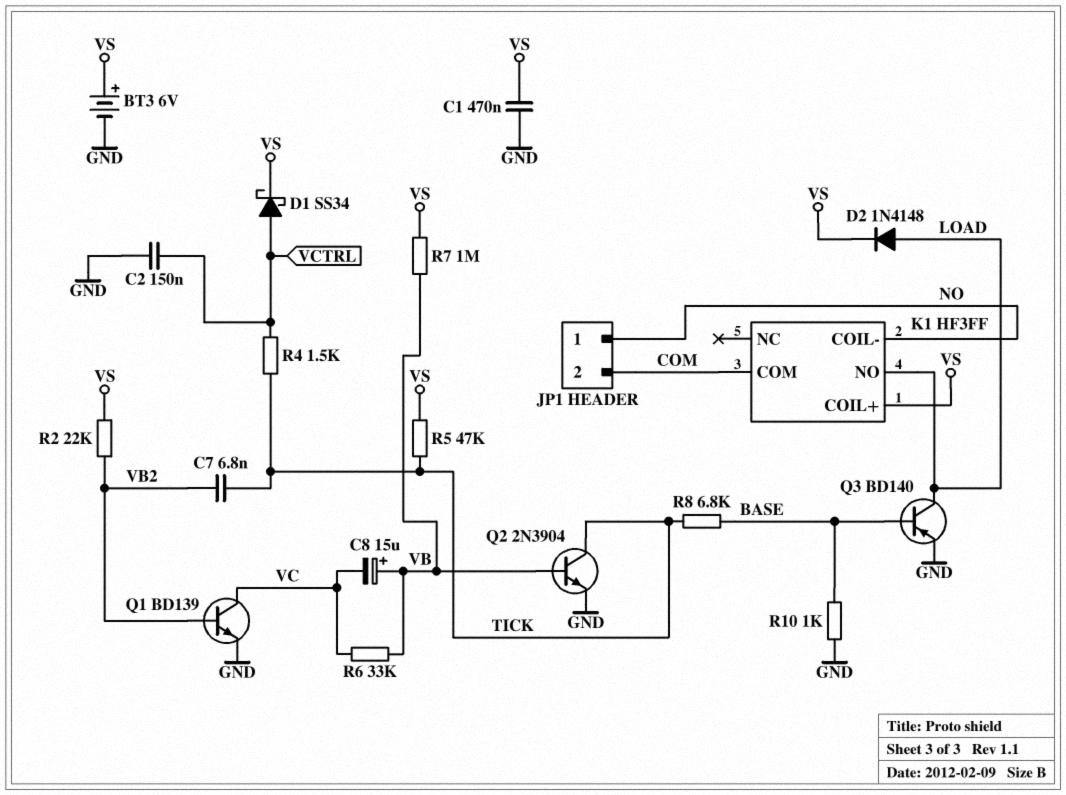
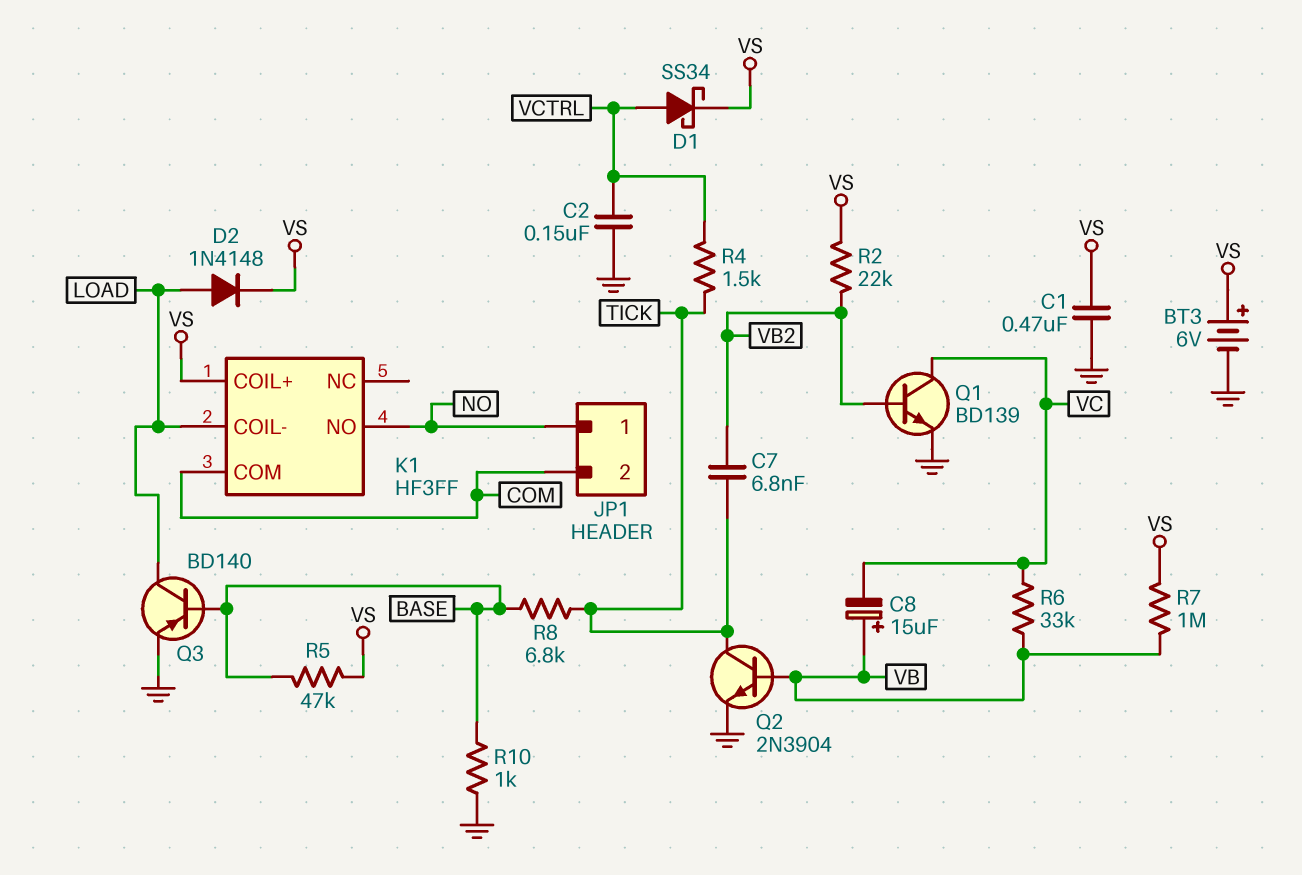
K1 pin COIL-: NO -> LOAD
K1 pin NO: LOAD -> NO
R5: 47k (TICK, VS) -> 47k (BASE, VS)

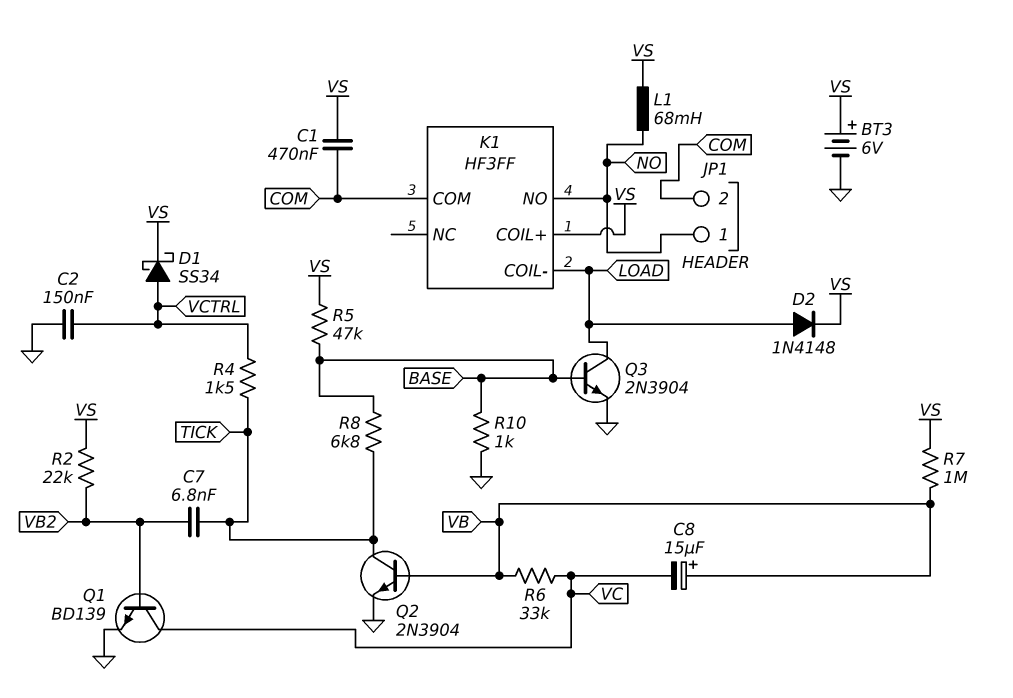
C1: 470nF (GND, VS) -> 470nF (COM, VS)
L1: none -> 68mH (NO, VS)
Q3: PNP BD140 (B BASE, C LOAD, E GND) -> NPN 2N3904 (B BASE, C LOAD, E GND)

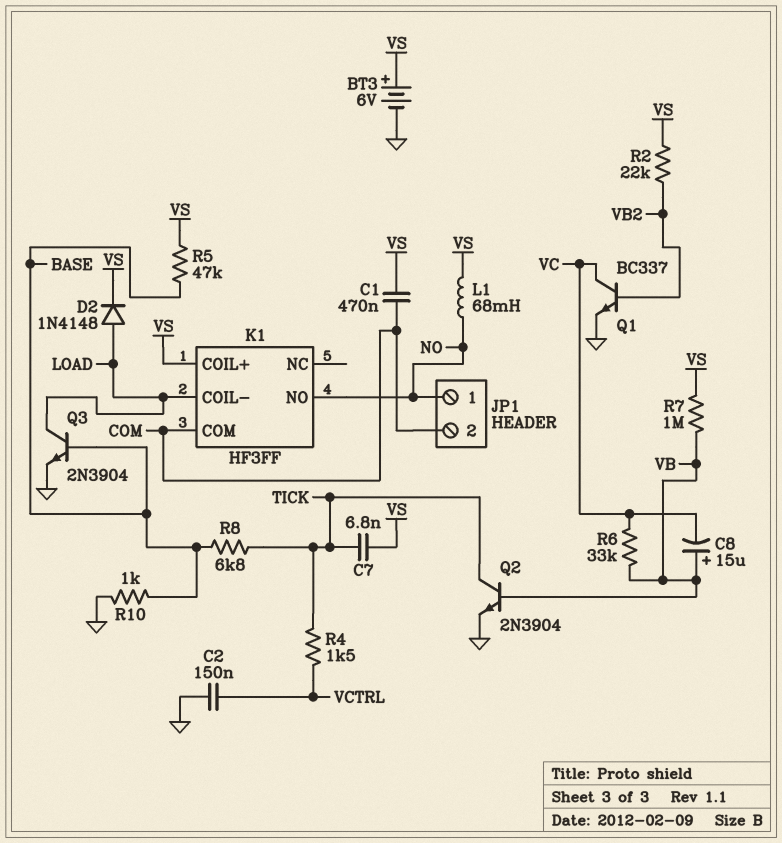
C7: 6.8nF (TICK, VB2) -> 6.8nF (TICK, VS)
D1: schottky SS34 (A VCTRL, K VS) -> none
Q1: NPN BD139 (B VB2, C VC, E GND) -> NPN BC337 (B VB2, C VC, E GND)

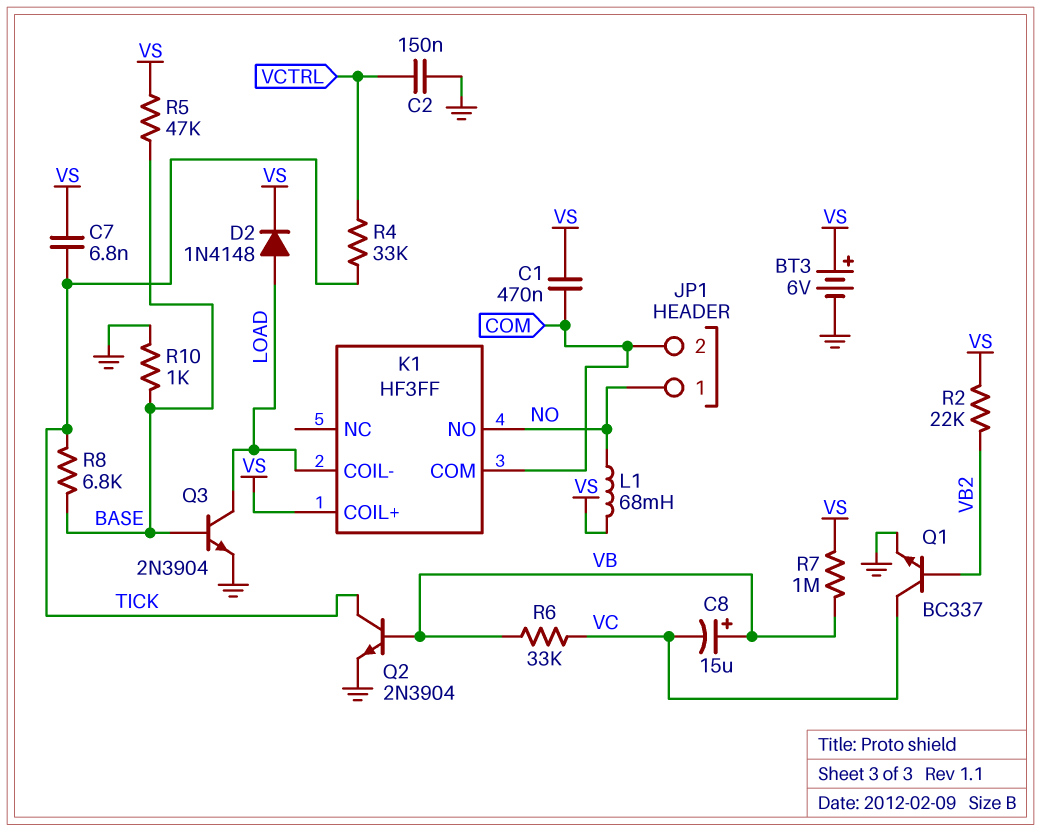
R4: 1.5k (TICK, VCTRL) -> 33k (TICK, VCTRL)

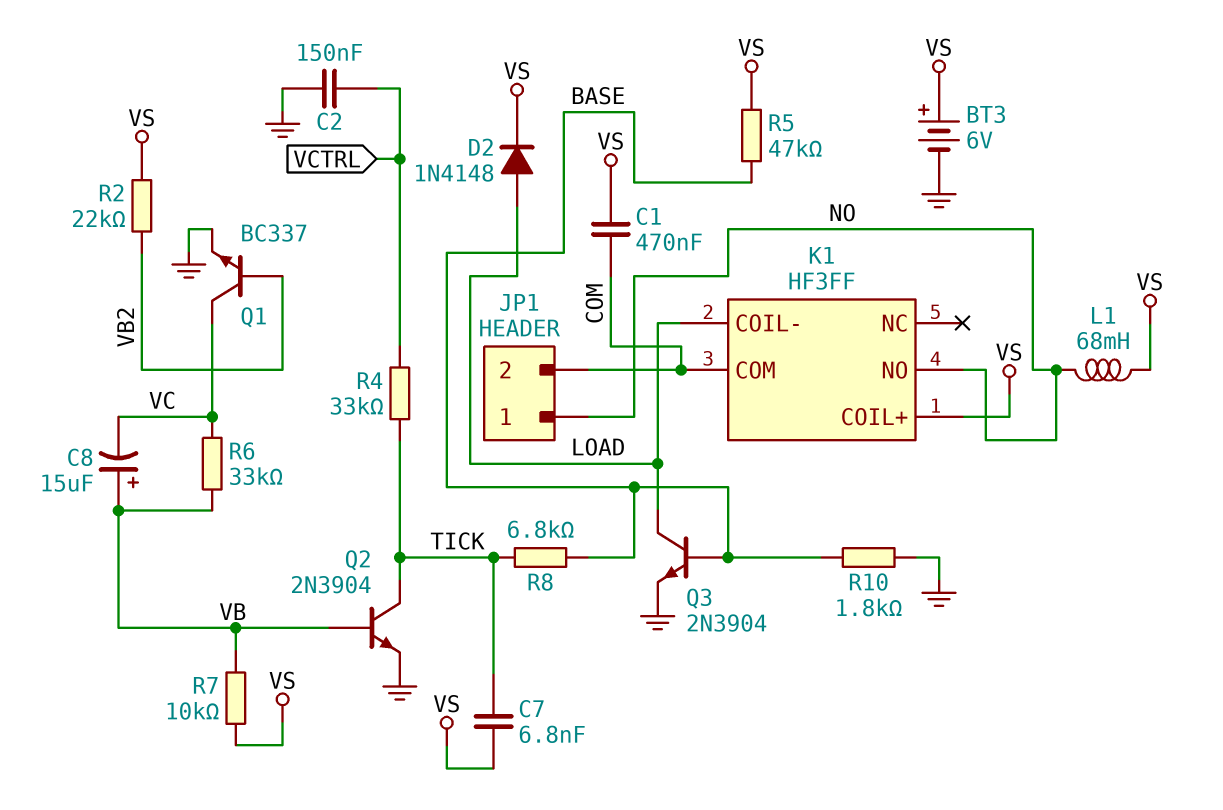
R7: 1M (VB, VS) -> 10k (VB, VS)
R10: 1k (BASE, GND) -> 1.8k (BASE, GND)

